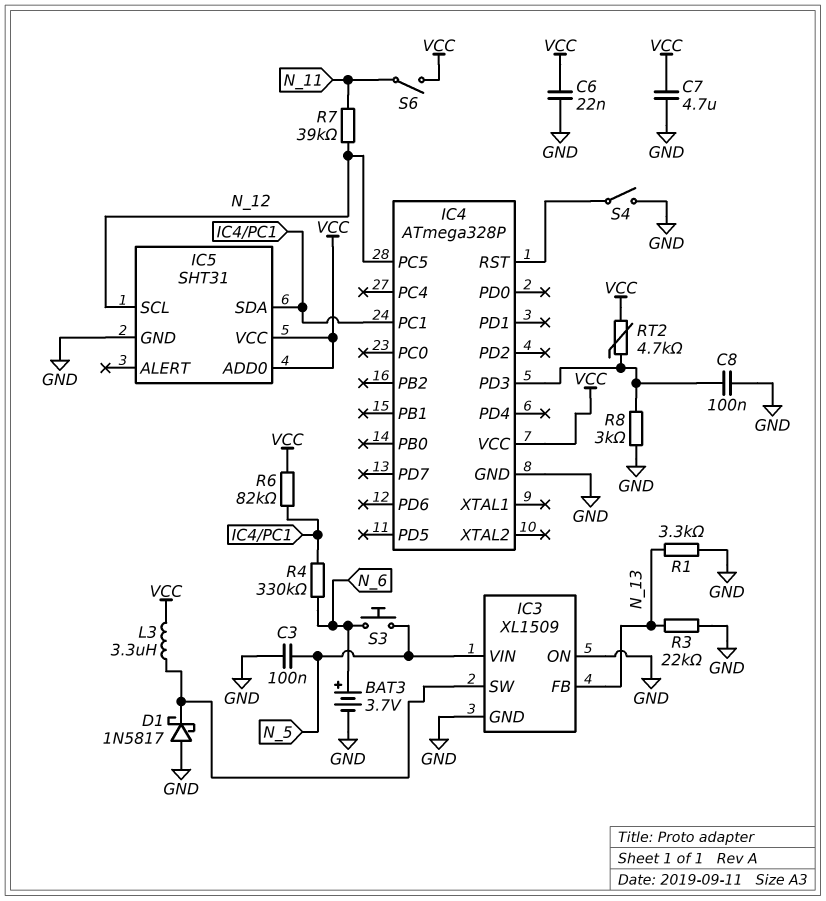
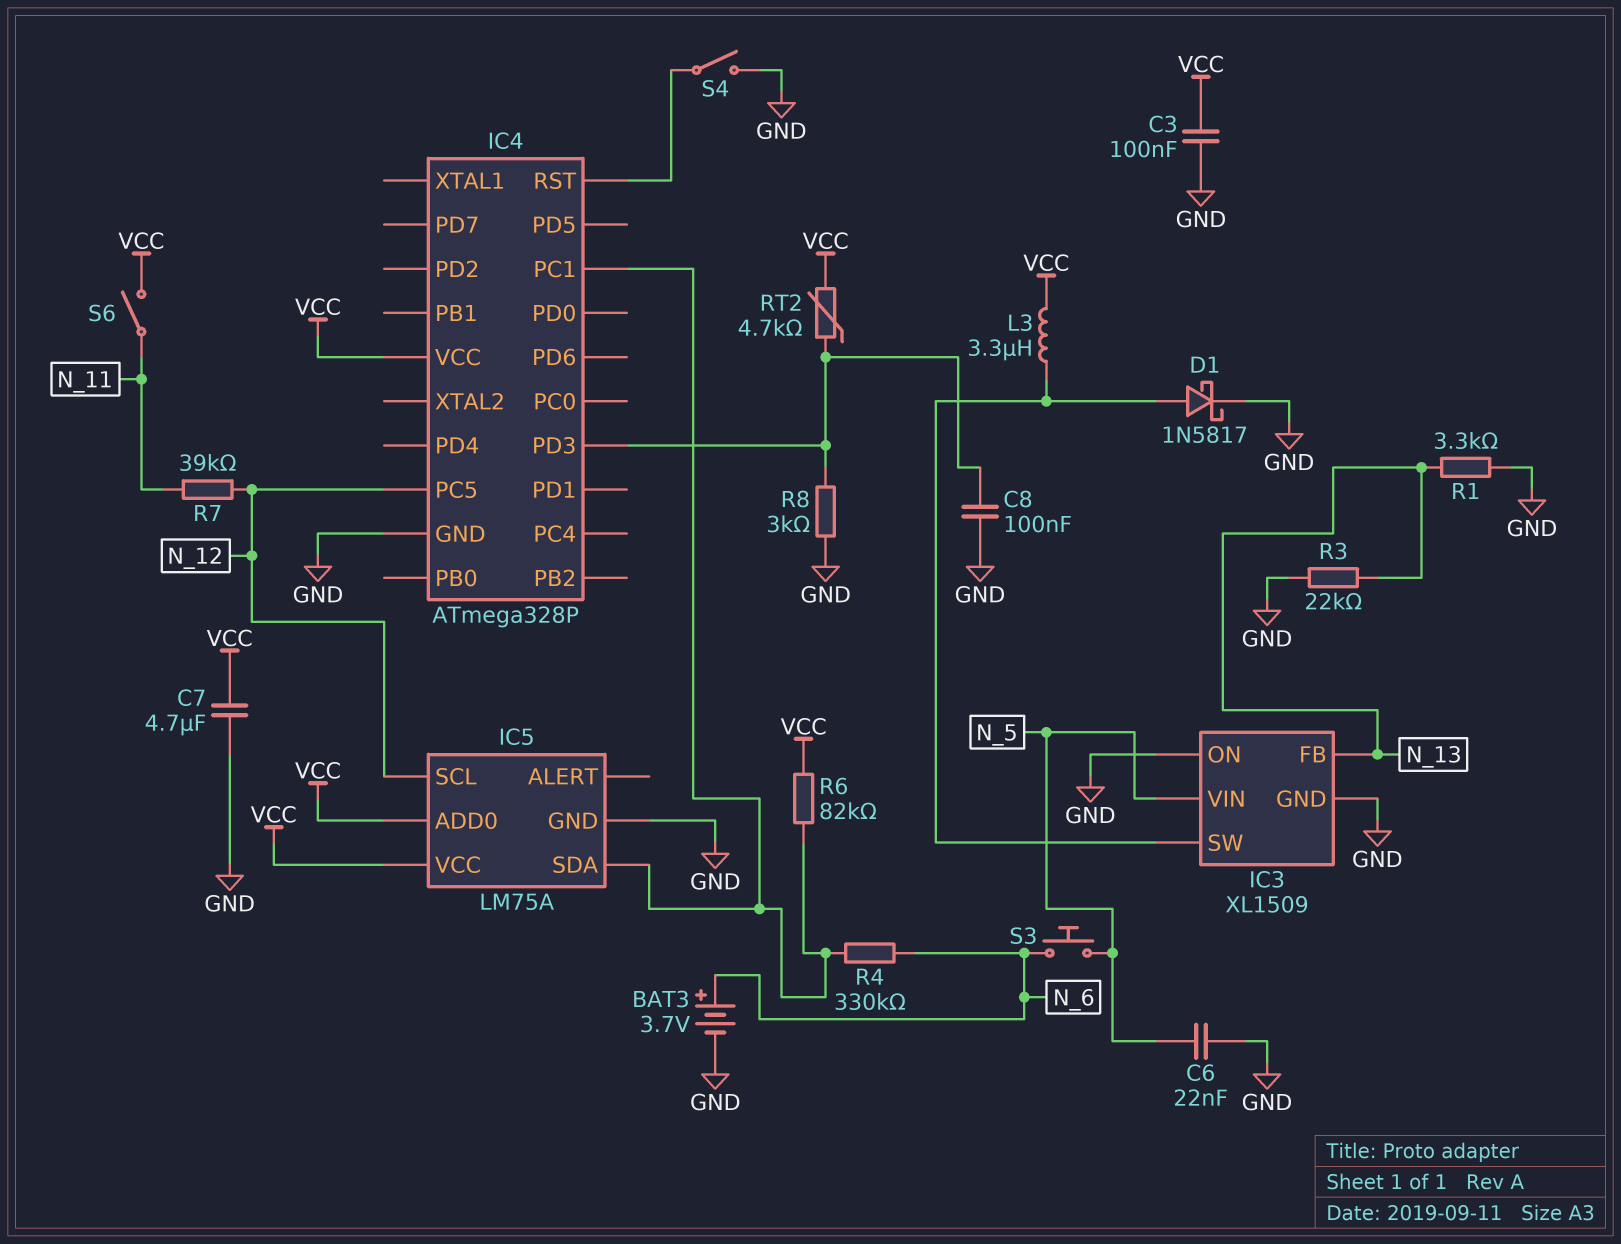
C3: 100nF (GND, N_5) -> 100nF (GND, VCC)
C6: 22nF (GND, VCC) -> 22nF (GND, N_5)
D1: schottky 1N5817 (A GND, K IC3/SW) -> schottky 1N5817 (A IC3/SW, K GND)
IC5: SHT31 -> LM75A

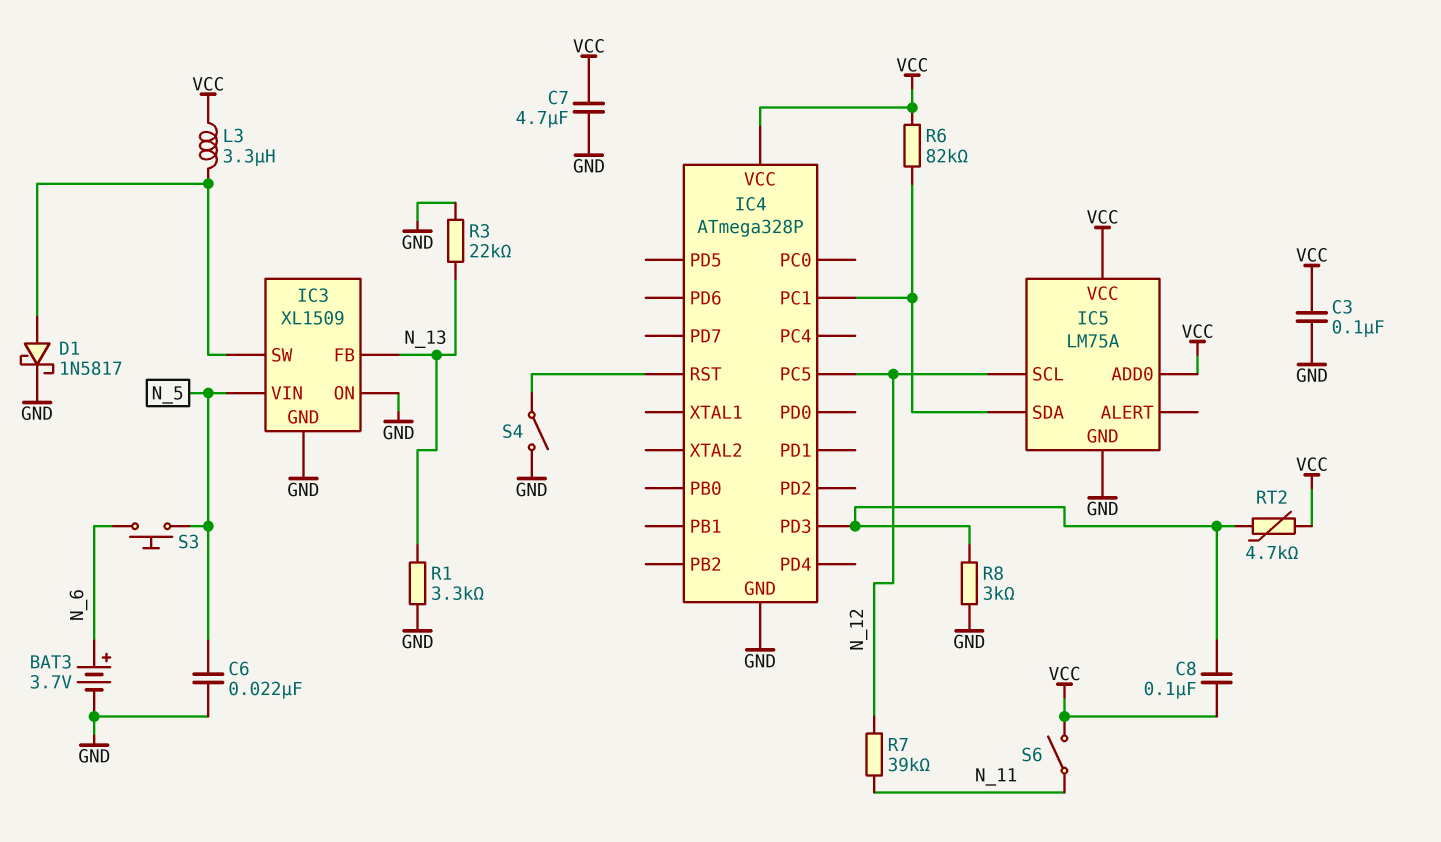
C8: 100nF (GND, IC4/PD3) -> 100nF (IC4/PD3, VCC)
R4: 330k (IC4/PC1, N_6) -> none

